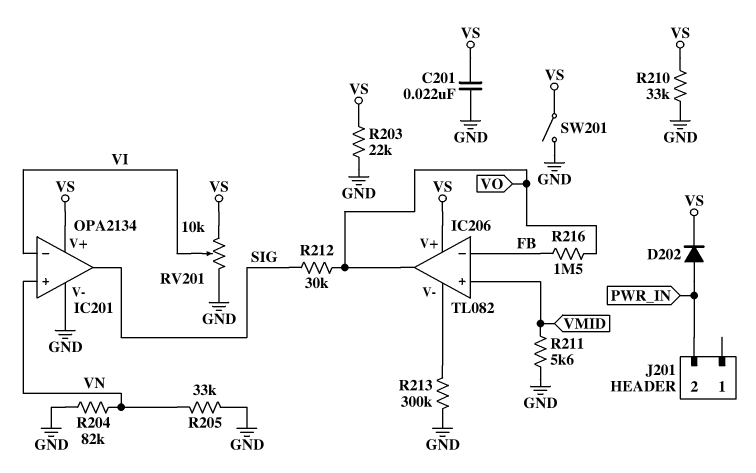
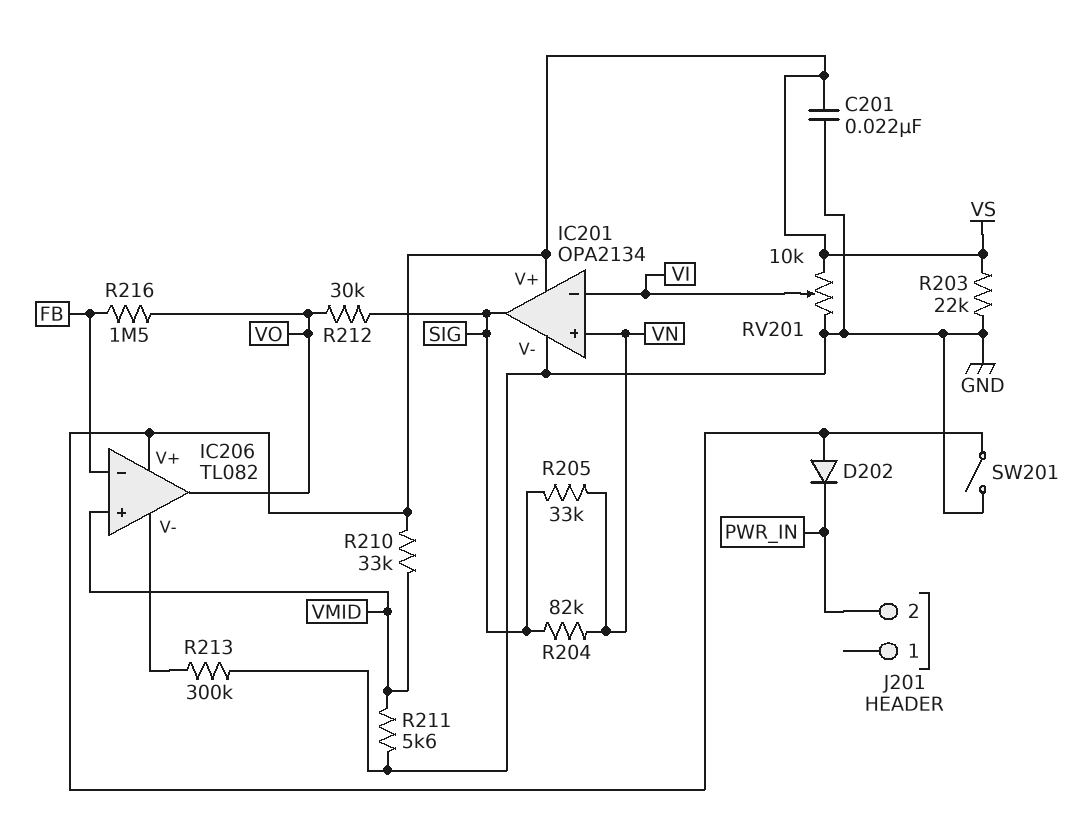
D202: diode (A PWR_IN, K VS) -> diode (A VS, K PWR_IN)
R204: 82k (GND, VN) -> 82k (SIG, VN)
R205: 33k (GND, VN) -> 33k (SIG, VN)
R210: 33k (GND, VS) -> 33k (VMID, VS)

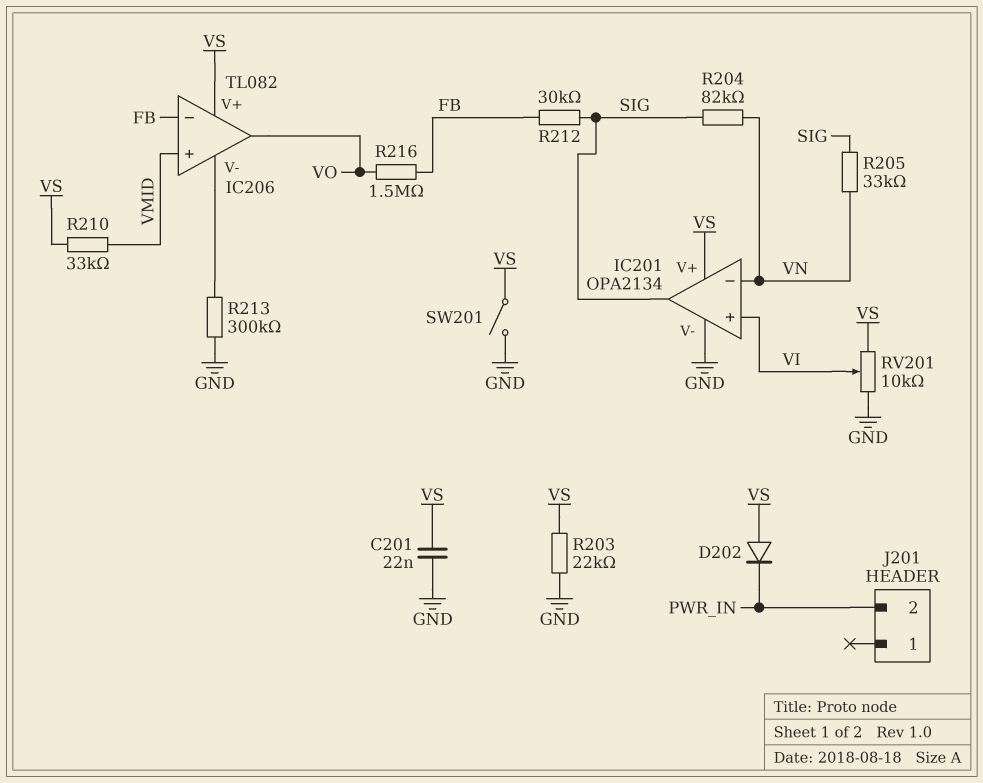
IC201 pin in+: VN -> VI
IC201 pin in-: VI -> VN
R211: 5.6k (GND, VMID) -> none
R212: 30k (SIG, VO) -> 30k (FB, SIG)

